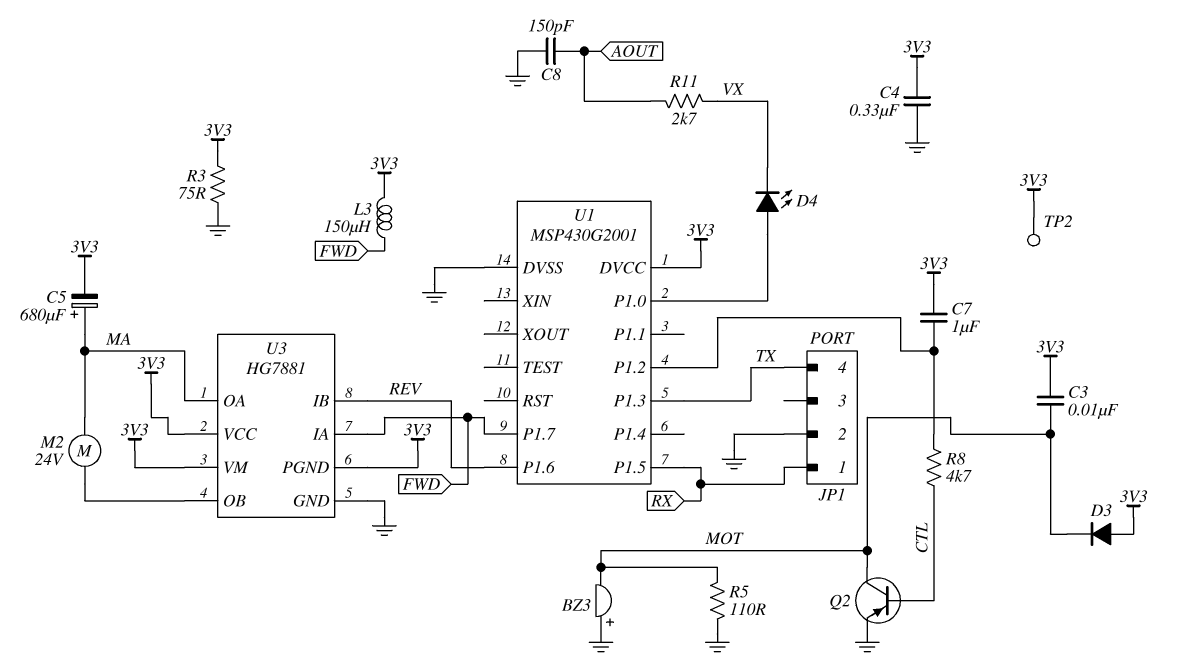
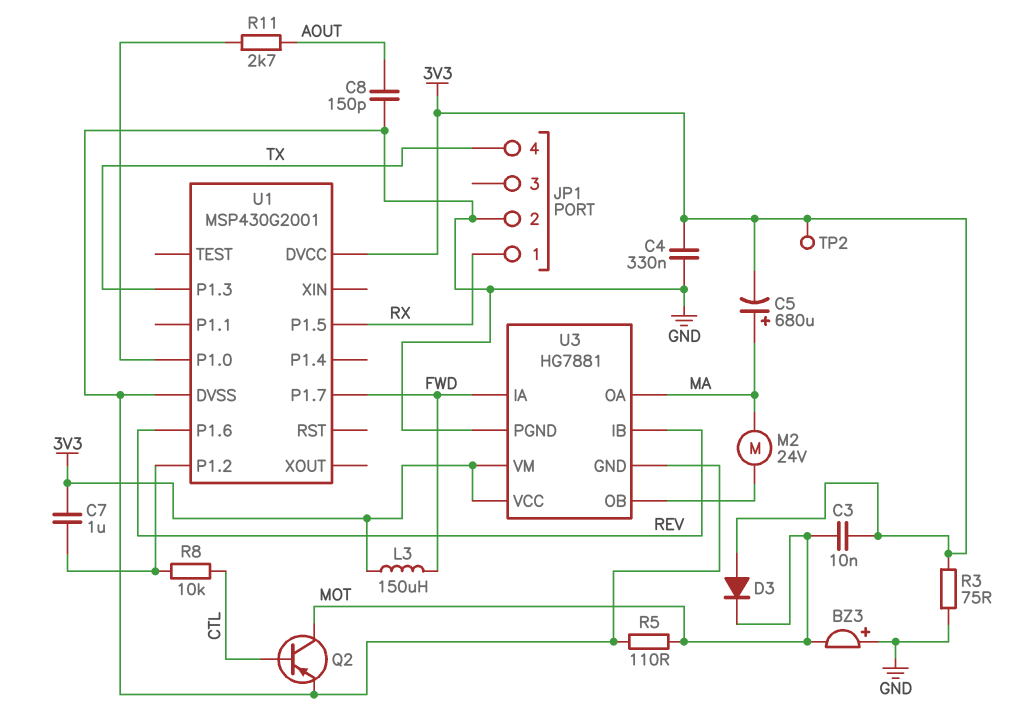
D4: LED (A U1/P1.0, K VX) -> none
R8: 4.7k (CTL, U1/P1.2) -> 10k (CTL, U1/P1.2)
R11: 2.7k (AOUT, VX) -> 2.7k (AOUT, U1/P1.0)
U3 pin PGND: 3V3 -> GND

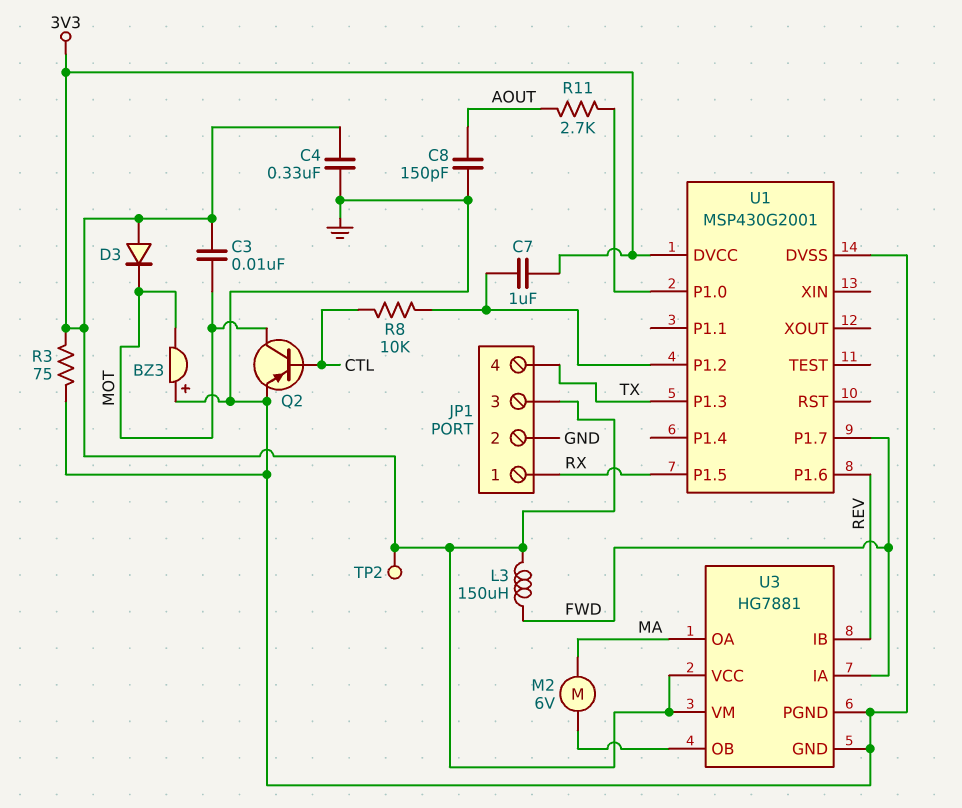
C5: 680uF (plus MA, minus 3V3) -> none
JP1 pin 3: none -> 3V3
M2: motor 24V (MA, U3/OB) -> motor 6V (MA, U3/OB)
R5: 110 (GND, MOT) -> none

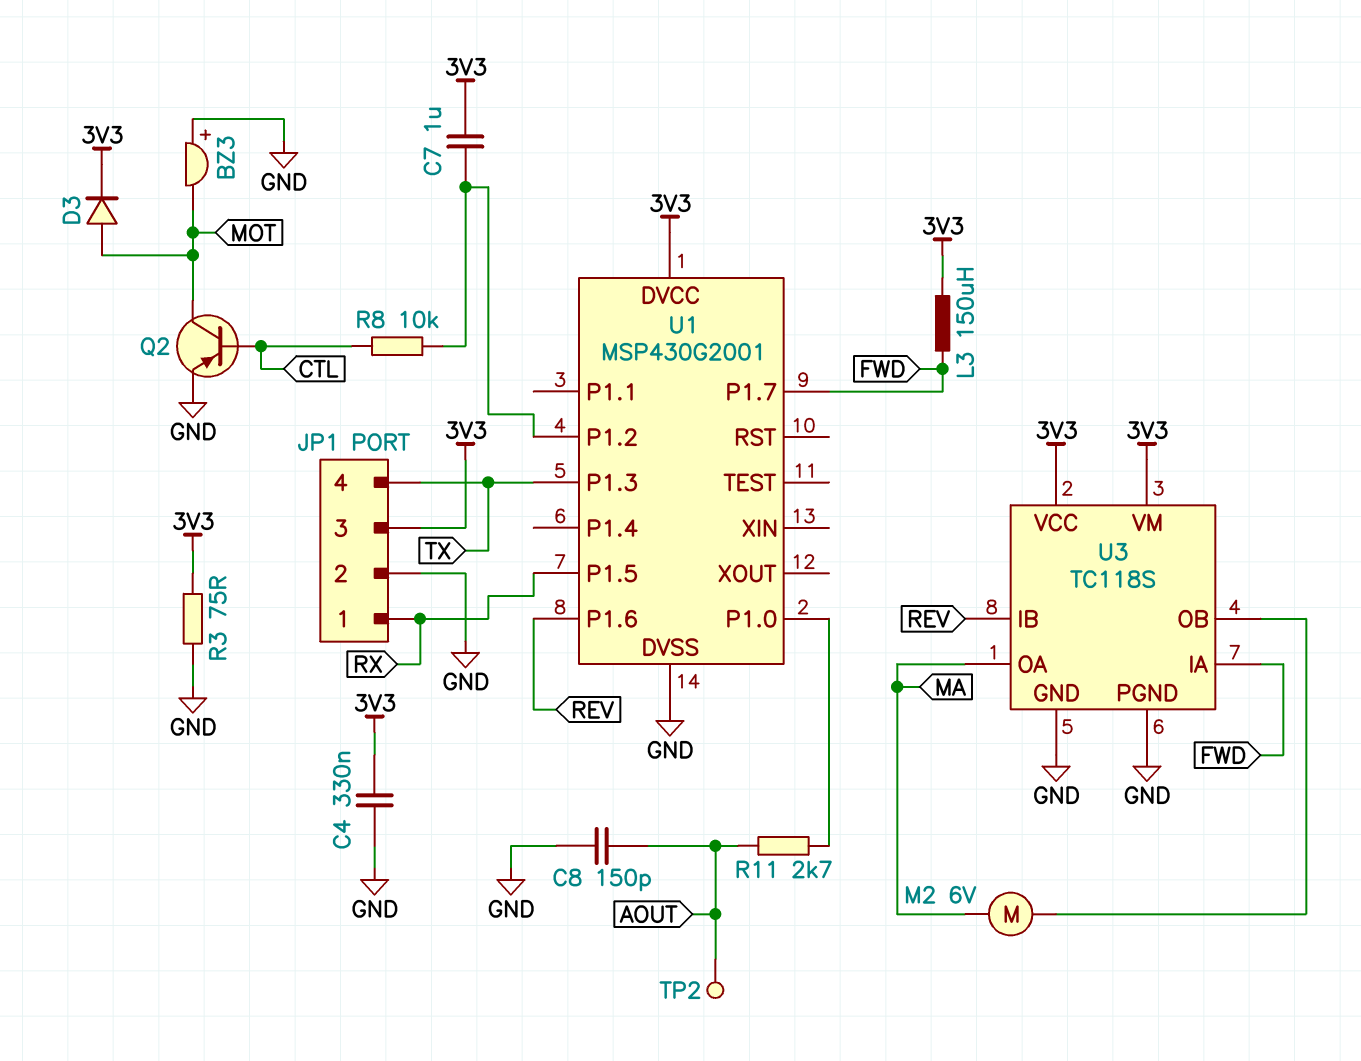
C3: 10nF (3V3, MOT) -> none
D3: diode (A 3V3, K MOT) -> diode (A MOT, K 3V3)
TP2: test point (3V3) -> test point (AOUT)
U3: HG7881 -> TC118S

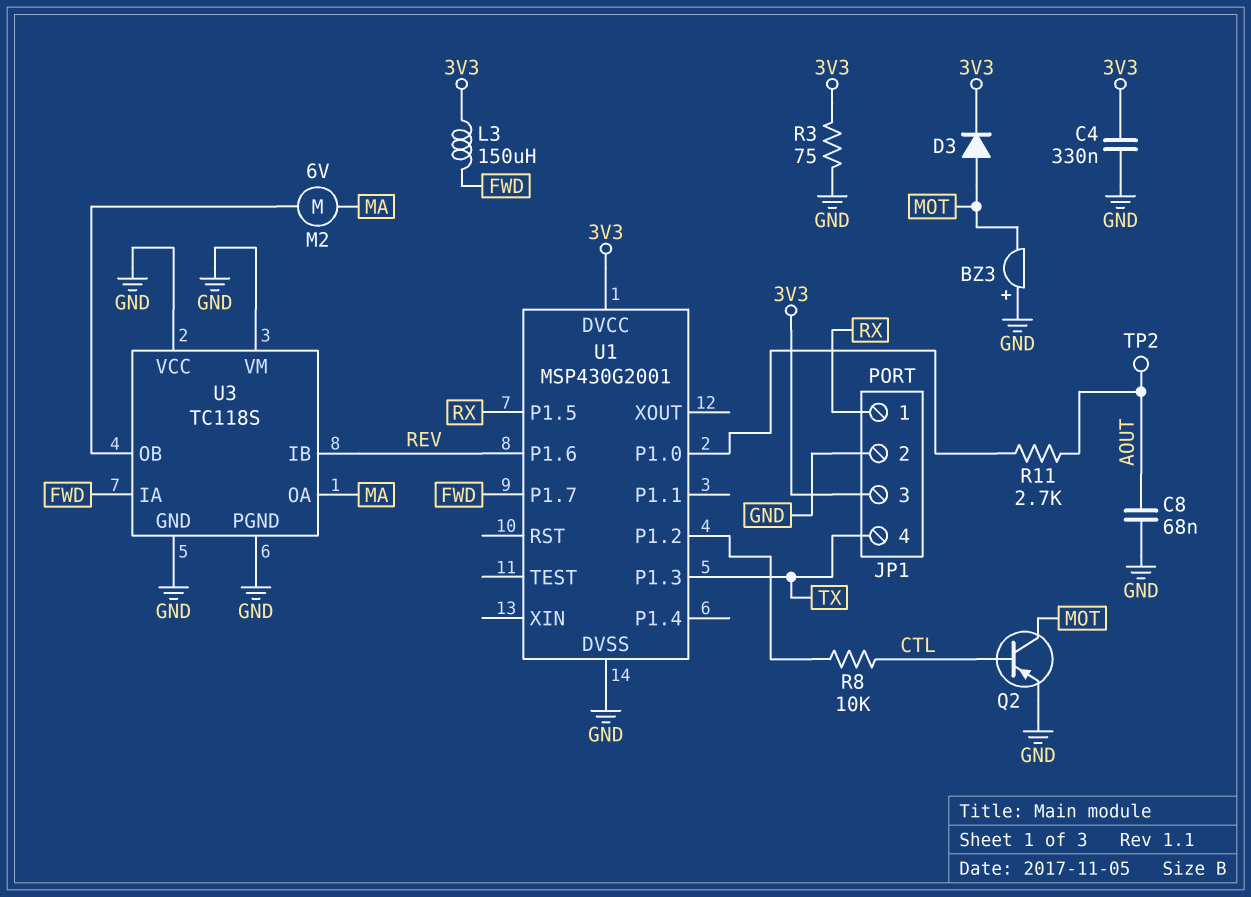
C7: 1uF (3V3, U1/P1.2) -> none
C8: 150pF (AOUT, GND) -> 68nF (AOUT, GND)
U3 pin VCC: 3V3 -> GND
U3 pin VM: 3V3 -> GND

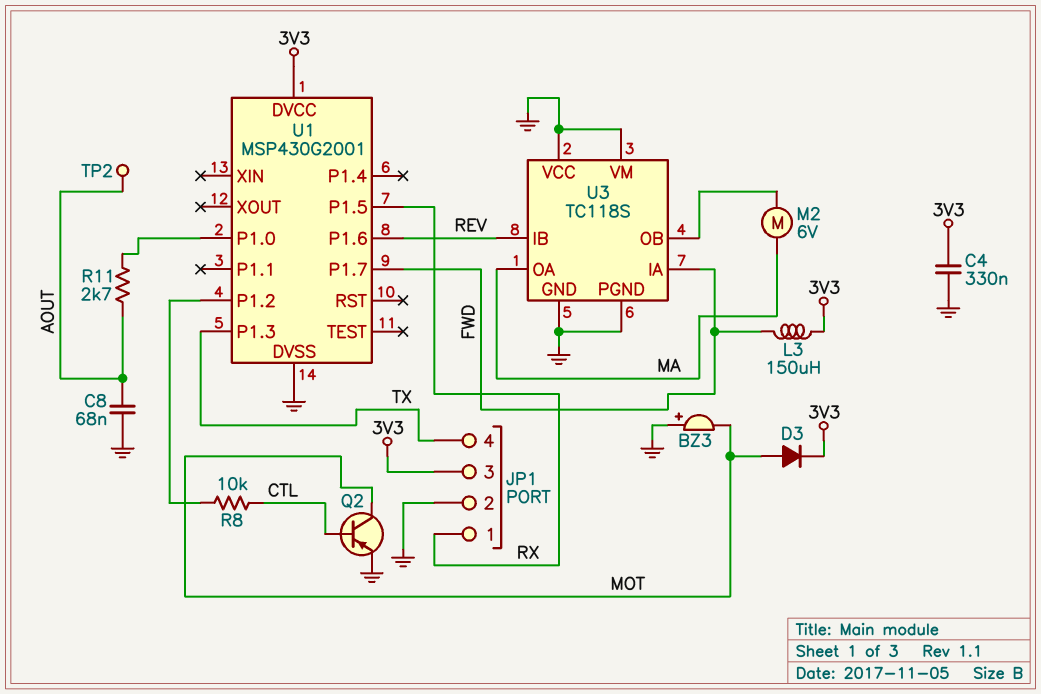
R3: 75 (3V3, GND) -> none

